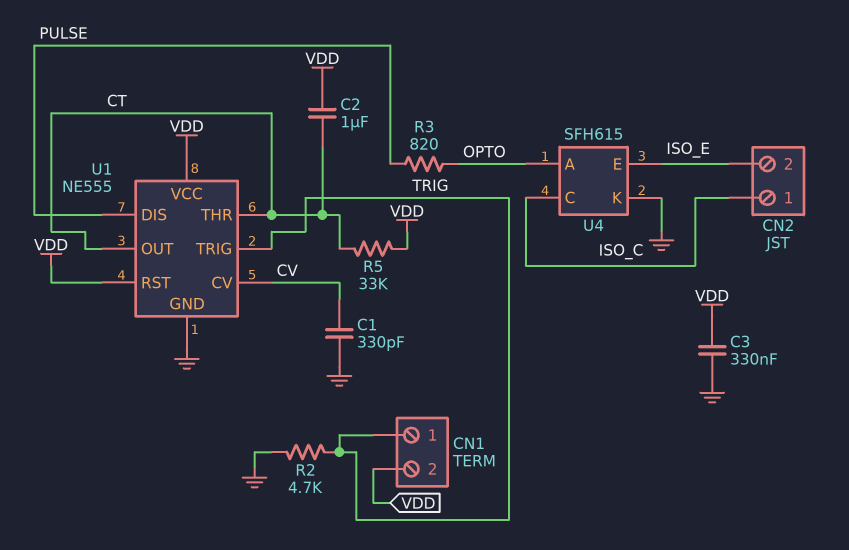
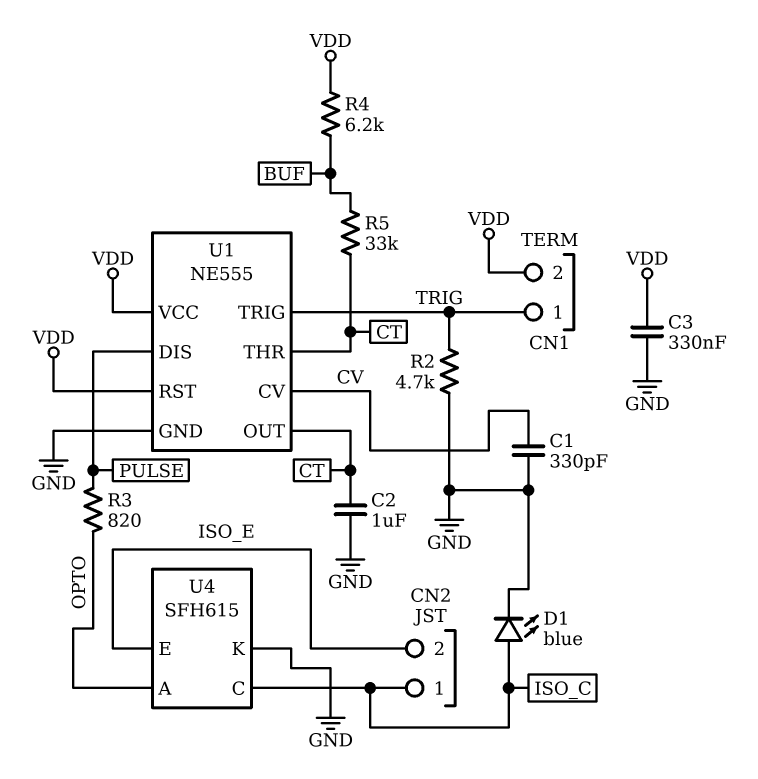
C2: 1uF (CT, VDD) -> 1uF (CT, GND)
D1: none -> LED blue (A ISO_C, K GND)
R4: none -> 6.2k (BUF, VDD)
R5: 33k (CT, VDD) -> 33k (BUF, CT)

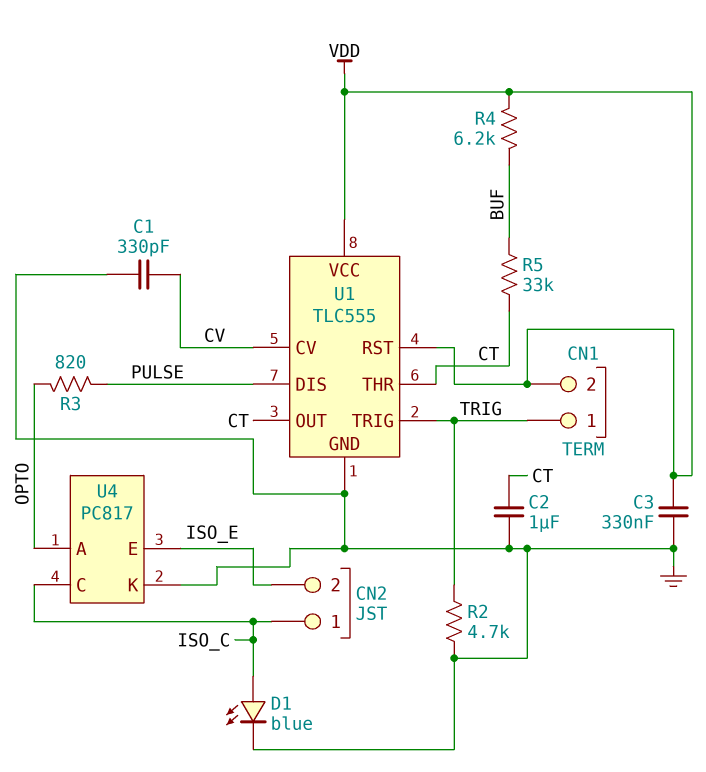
U1: NE555 -> TLC555
U4: SFH615 -> PC817

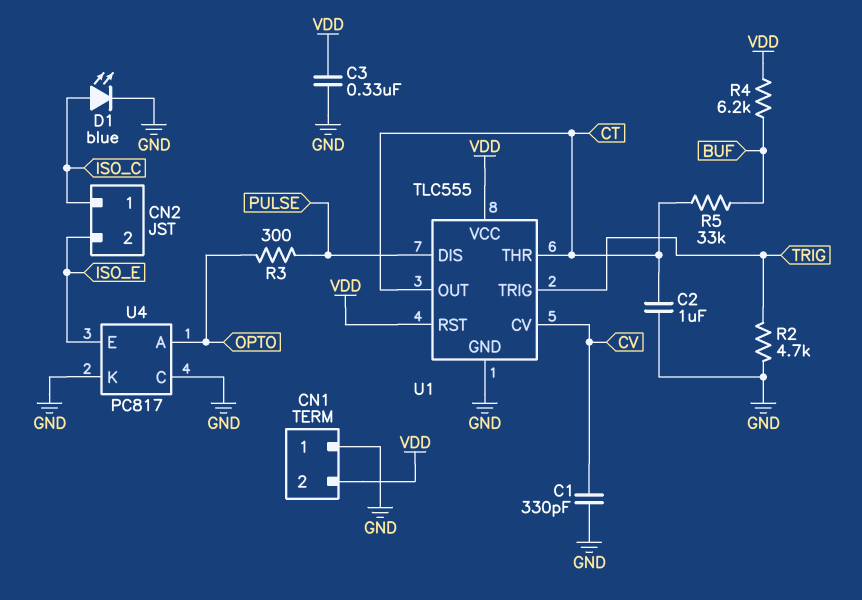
CN1 pin 1: TRIG -> GND
R3: 820 (OPTO, PULSE) -> 300 (OPTO, PULSE)
U4 pin C: ISO_C -> GND

